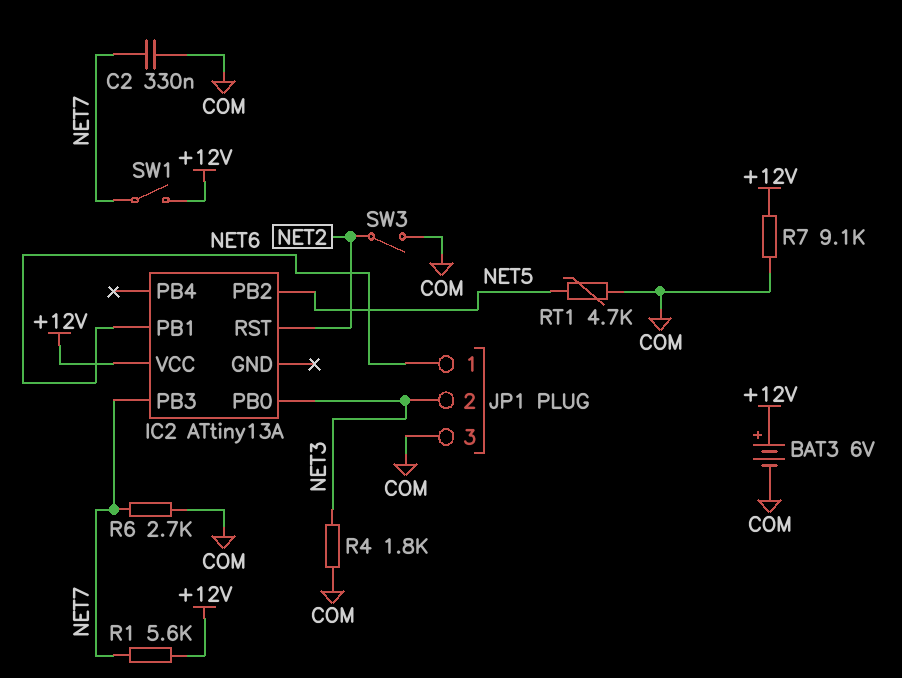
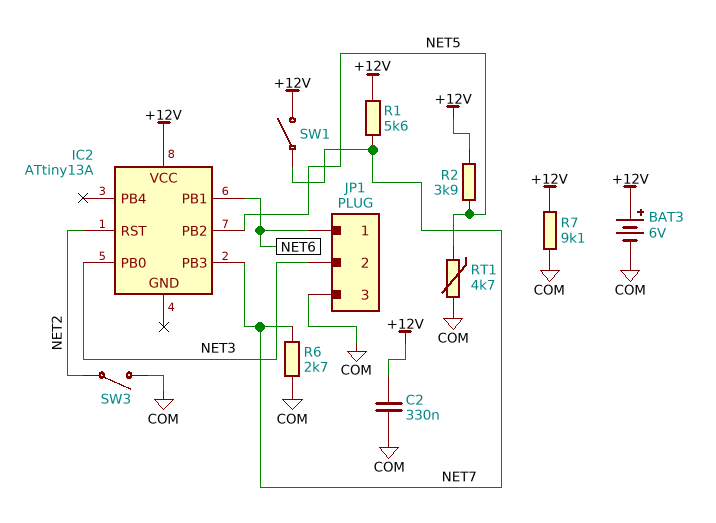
C2: 330nF (COM, NET7) -> 330nF (+12V, COM)
R2: none -> 3.9k (+12V, NET5)
R4: 1.8k (COM, NET3) -> none

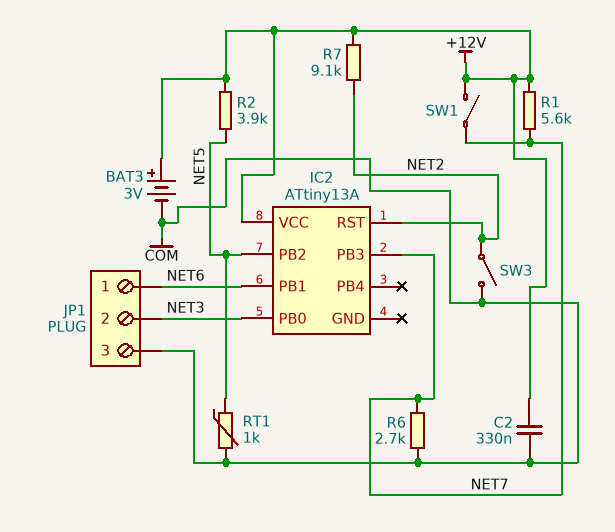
BAT3: 6V (plus +12V, minus COM) -> 3V (plus +12V, minus COM)
R7: 9.1k (+12V, COM) -> 9.1k (+12V, NET2)
RT1: 4.7k (COM, NET5) -> 1k (COM, NET5)

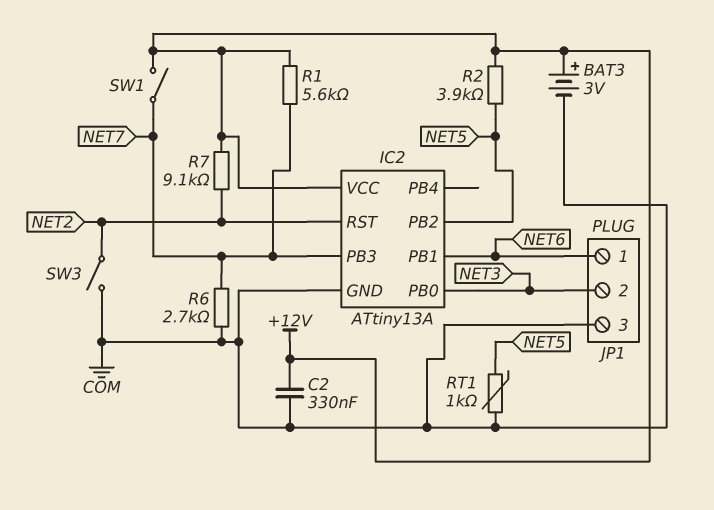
IC2 pin GND: none -> COM

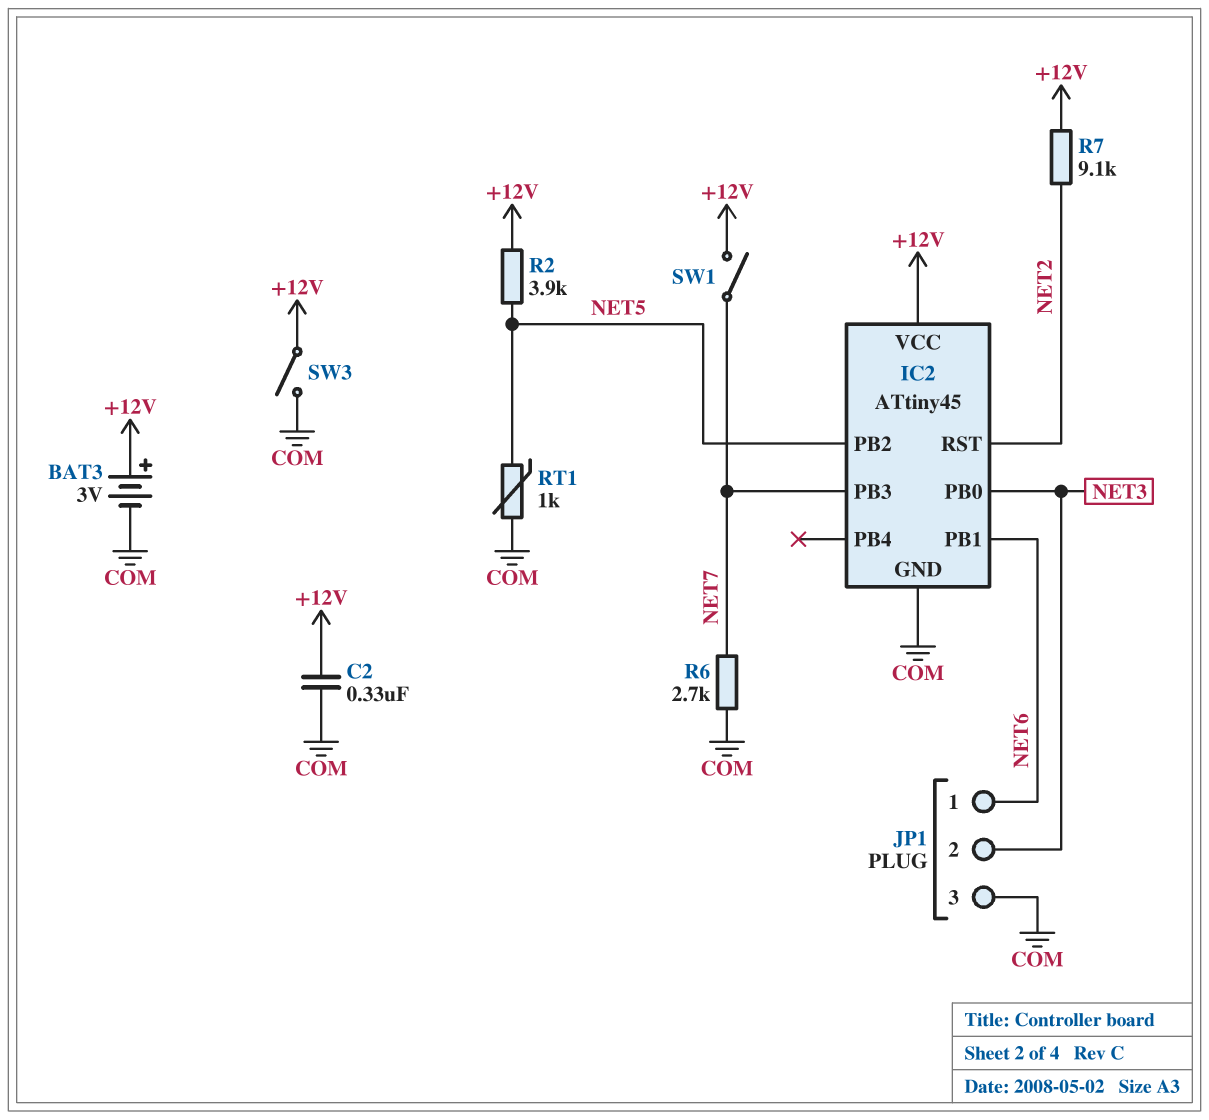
IC2: ATtiny13A -> ATtiny45
R1: 5.6k (+12V, NET7) -> none
SW3: switch (COM, NET2) -> switch (+12V, COM)

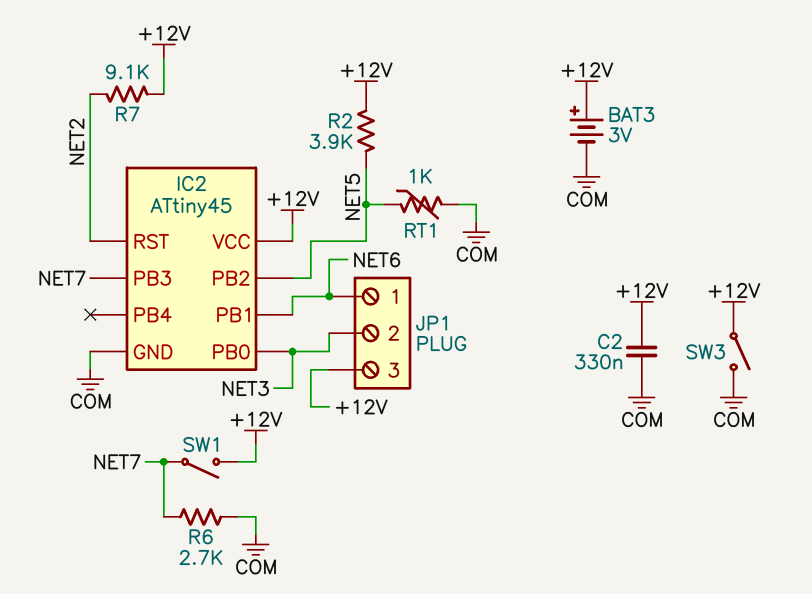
JP1 pin 3: COM -> +12V

